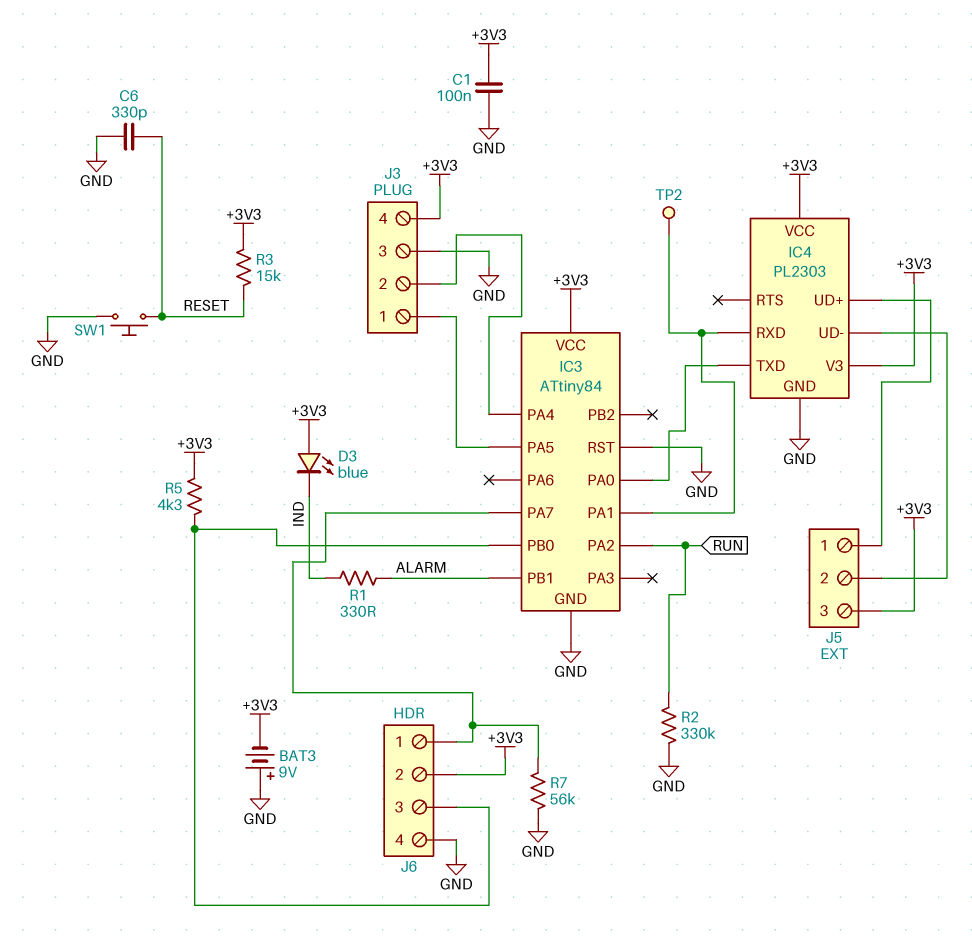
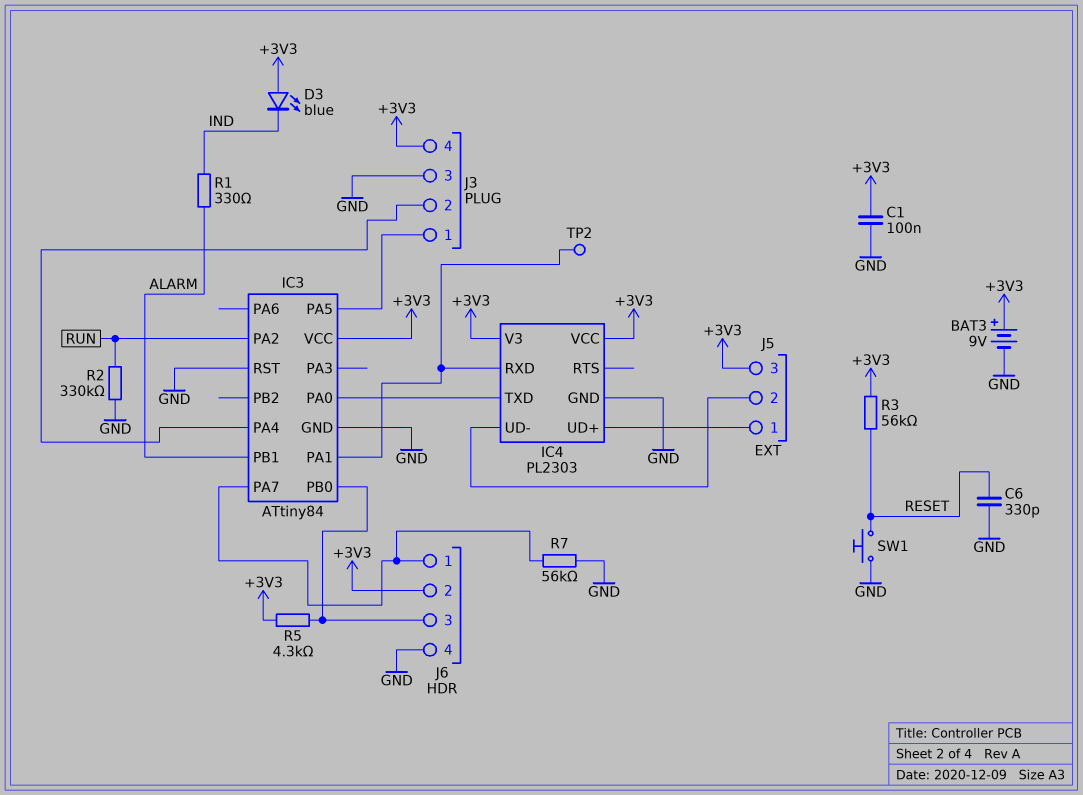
BAT3: 9V (plus GND, minus +3V3) -> 9V (plus +3V3, minus GND)
R3: 15k (+3V3, RESET) -> 56k (+3V3, RESET)

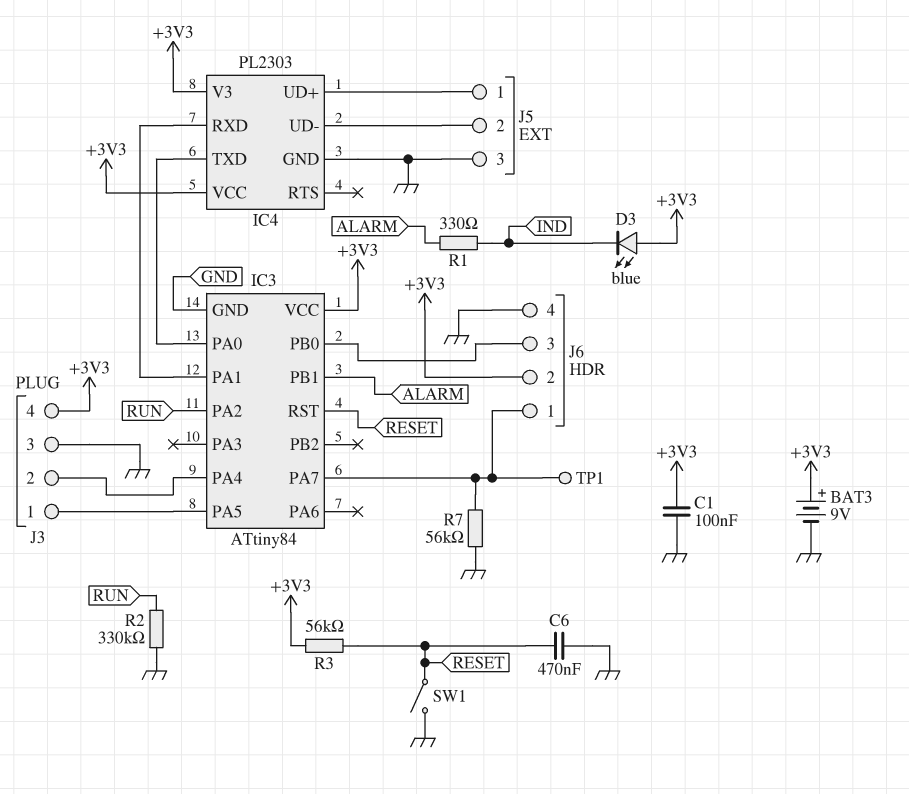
C6: 330pF (GND, RESET) -> 470nF (GND, RESET)
IC3 pin RST: GND -> RESET
J5 pin 3: +3V3 -> GND
R5: 4.3k (+3V3, IC3/PB0) -> none
SW1: button (GND, RESET) -> switch (GND, RESET)
TP1: none -> test point (IC3/PA7)
TP2: test point (IC3/PA1) -> none

